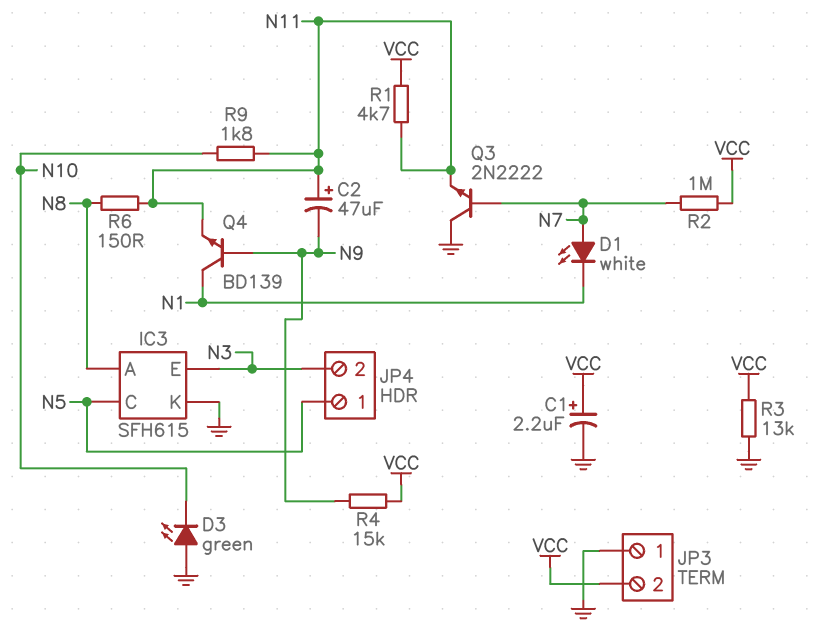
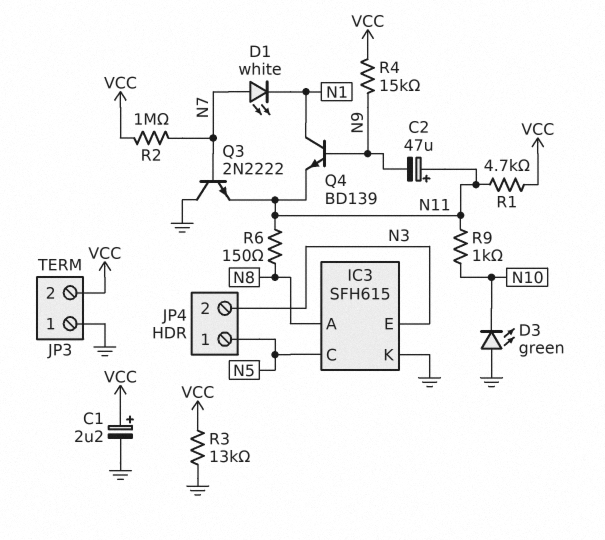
R9: 1.8k (N10, N11) -> 1k (N10, N11)

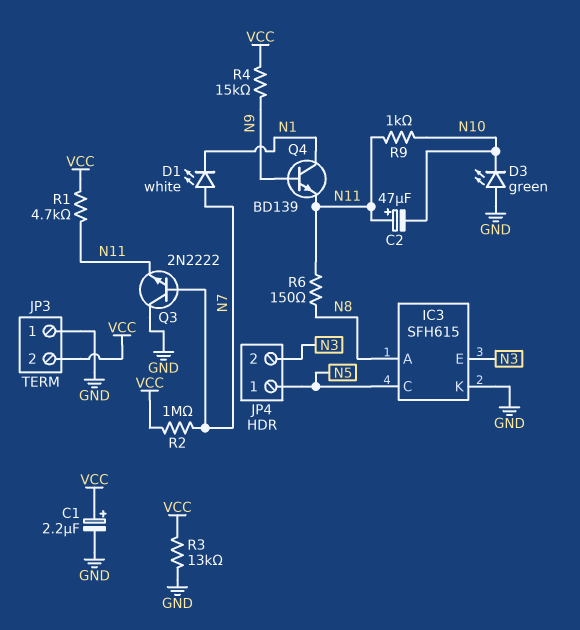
C2: 47uF (plus N11, minus N9) -> 47uF (plus N11, minus N10)

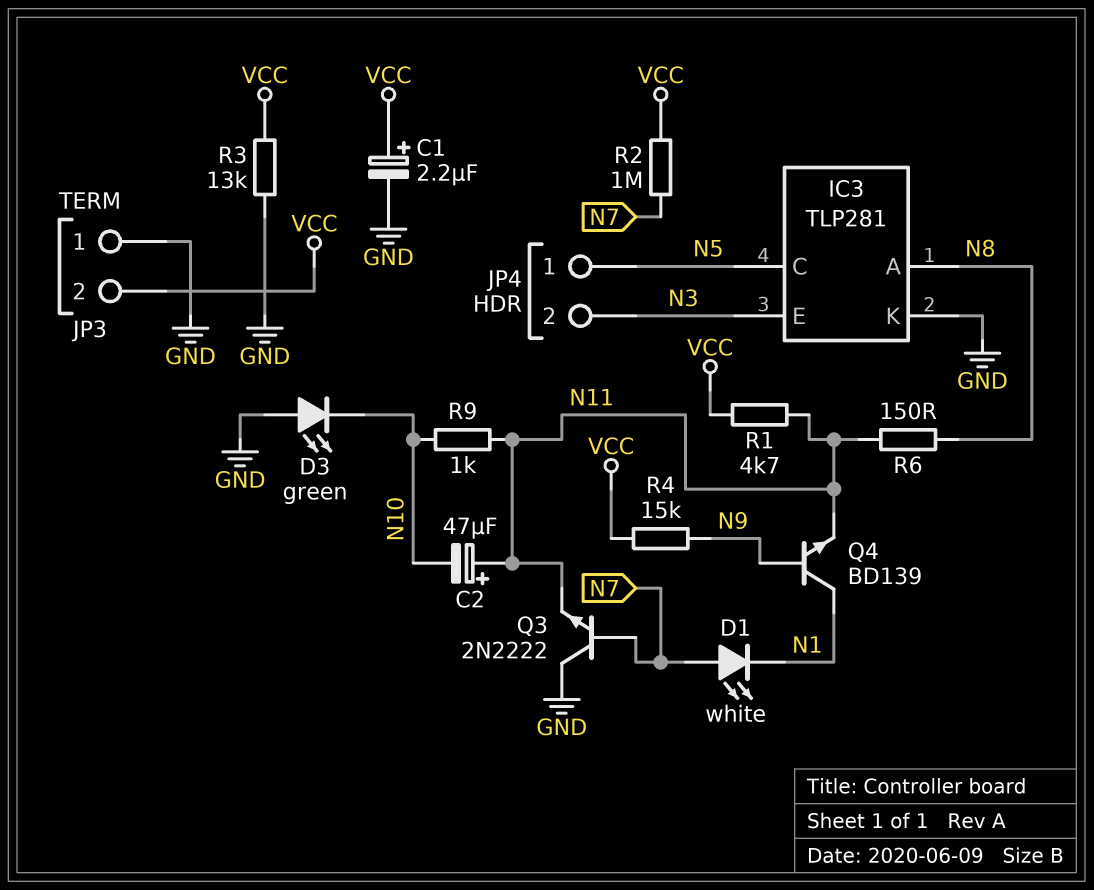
IC3: SFH615 -> TLP281

